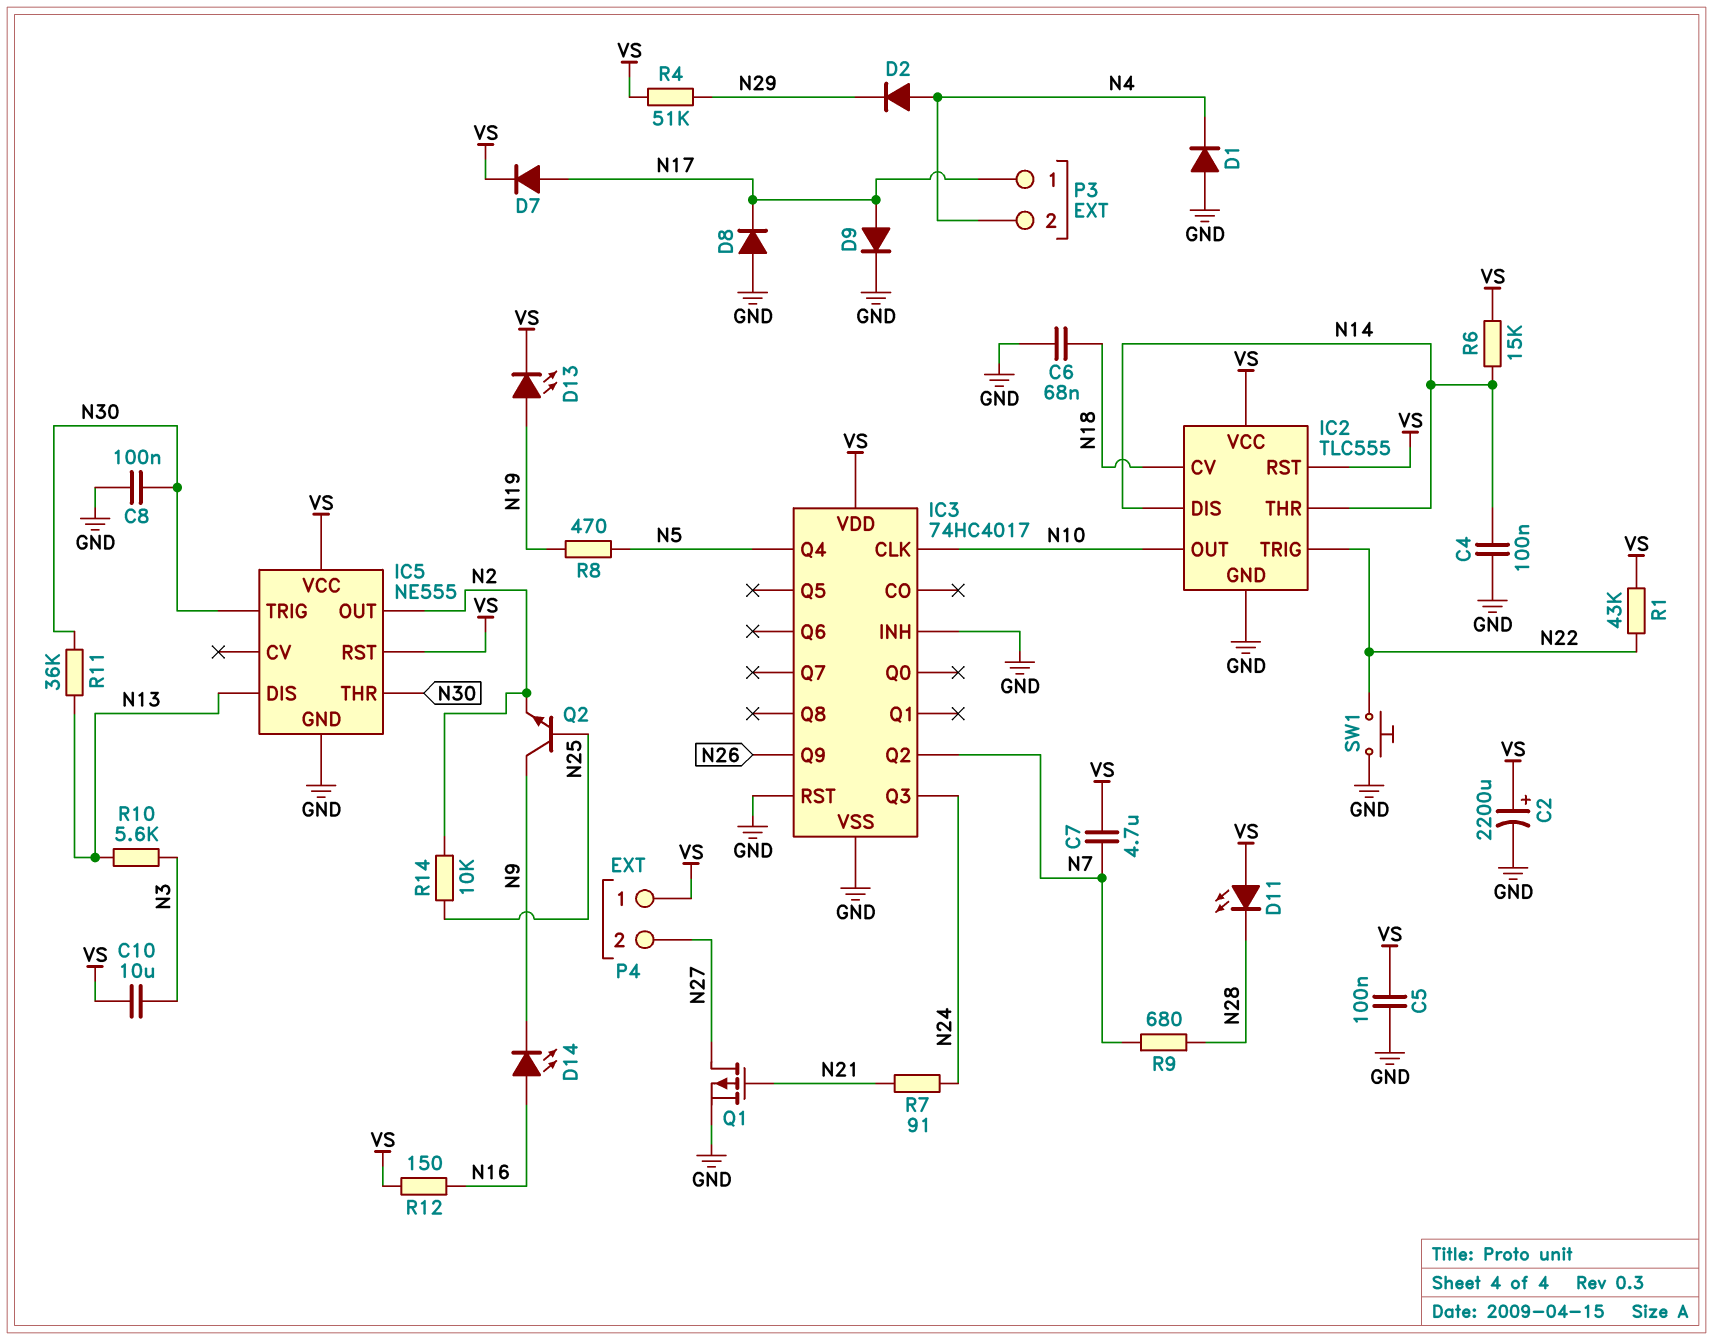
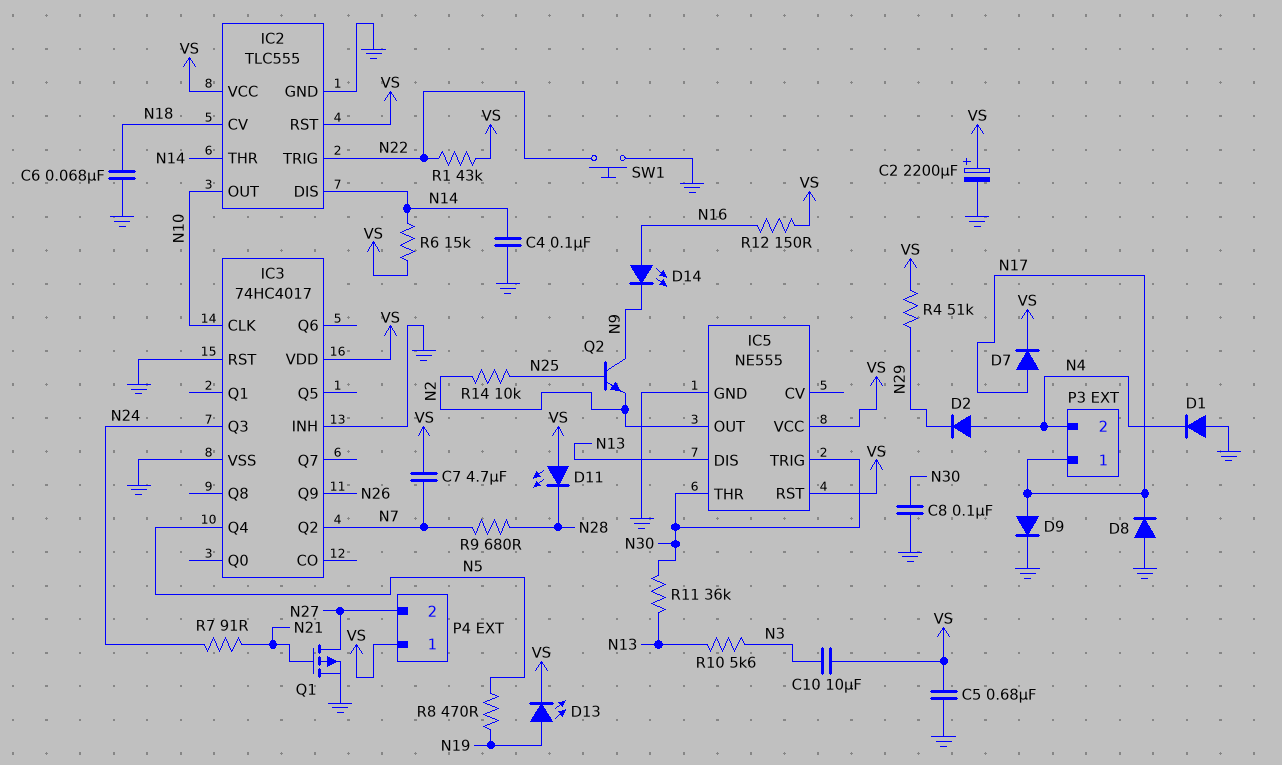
C5: 100nF (GND, VS) -> 680nF (GND, VS)

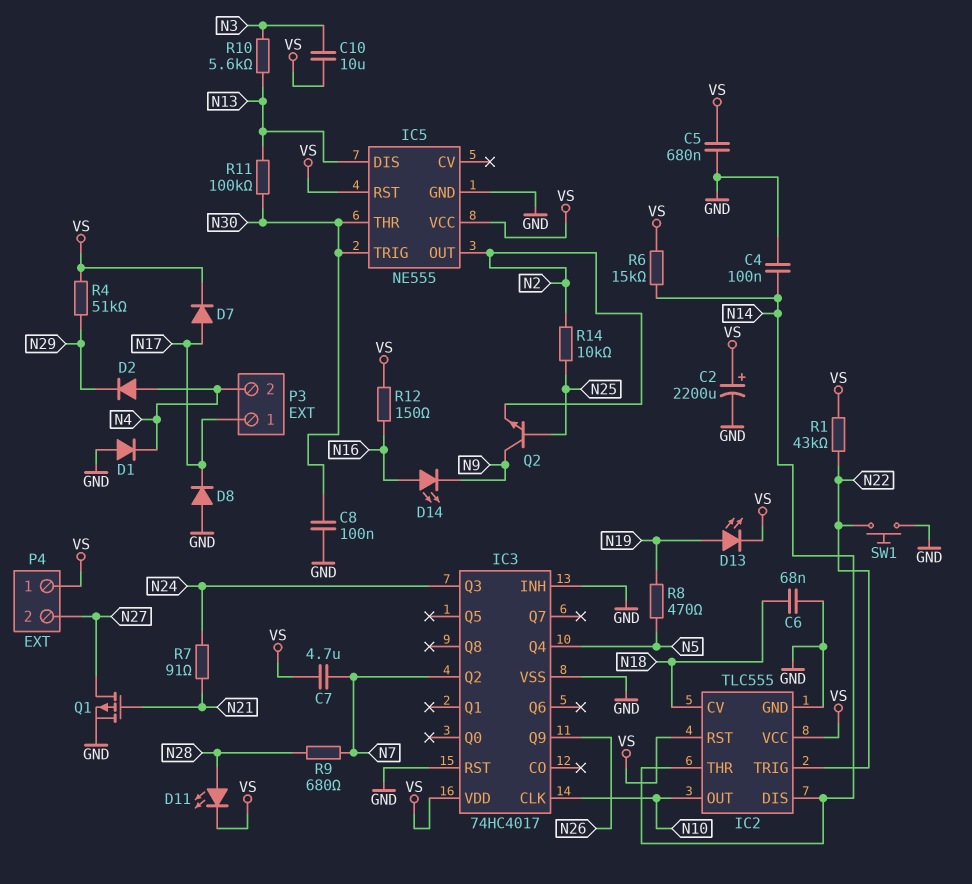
D9: diode (A N17, K GND) -> none
D11: LED (A VS, K N28) -> LED (A N28, K VS)
R11: 36k (N13, N30) -> 100k (N13, N30)

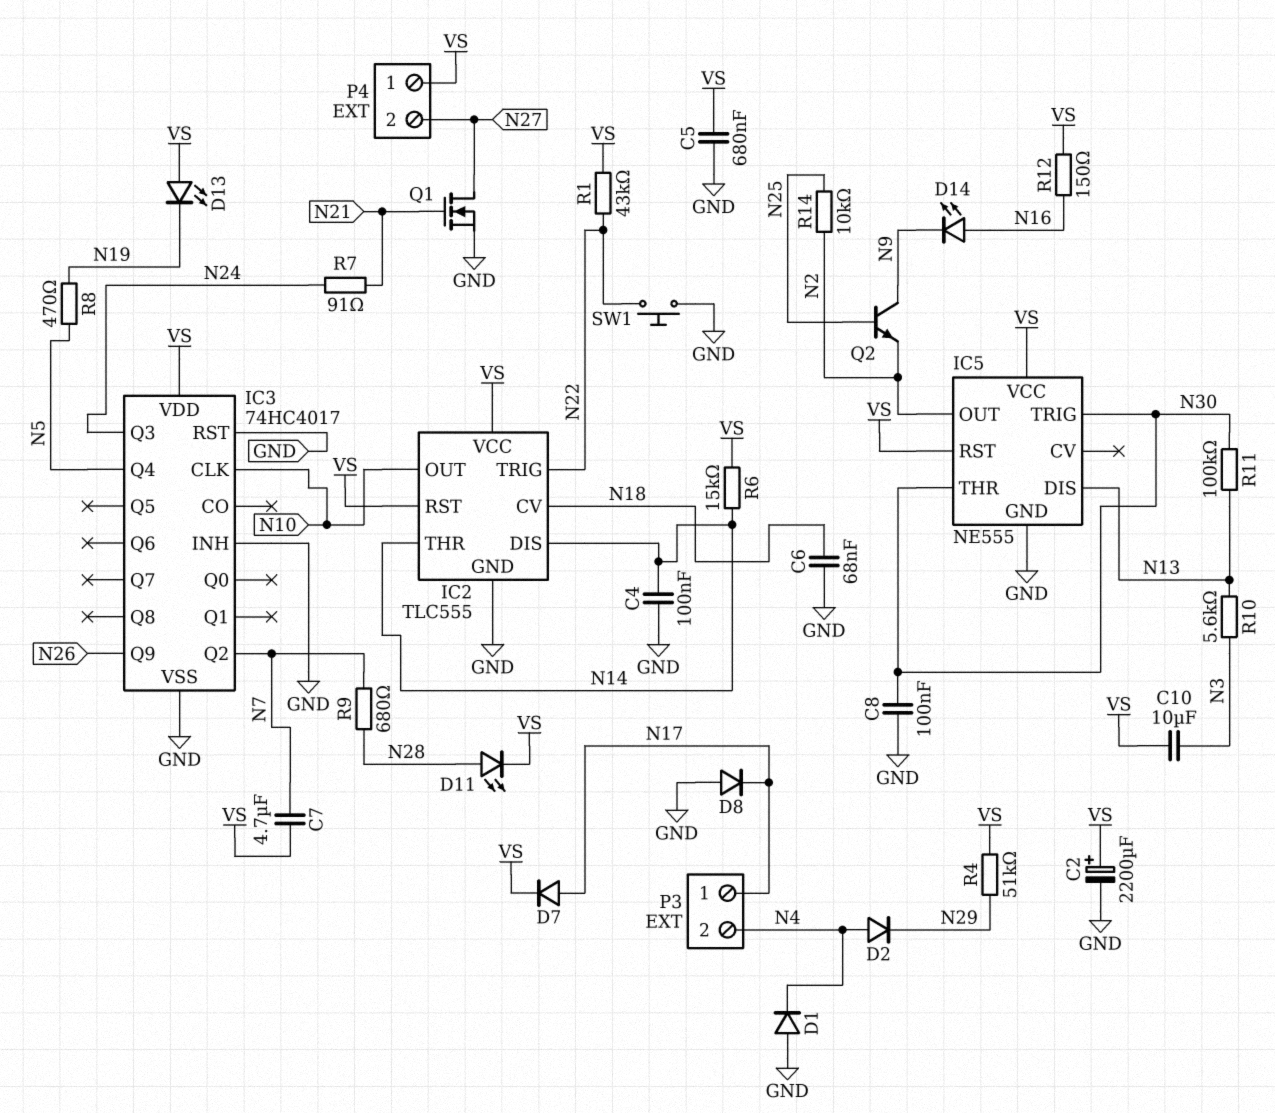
D13: LED (A N19, K VS) -> LED (A VS, K N19)
Q1: PMOS (G N21, D N27, S GND) -> NMOS (G N21, D N27, S GND)

